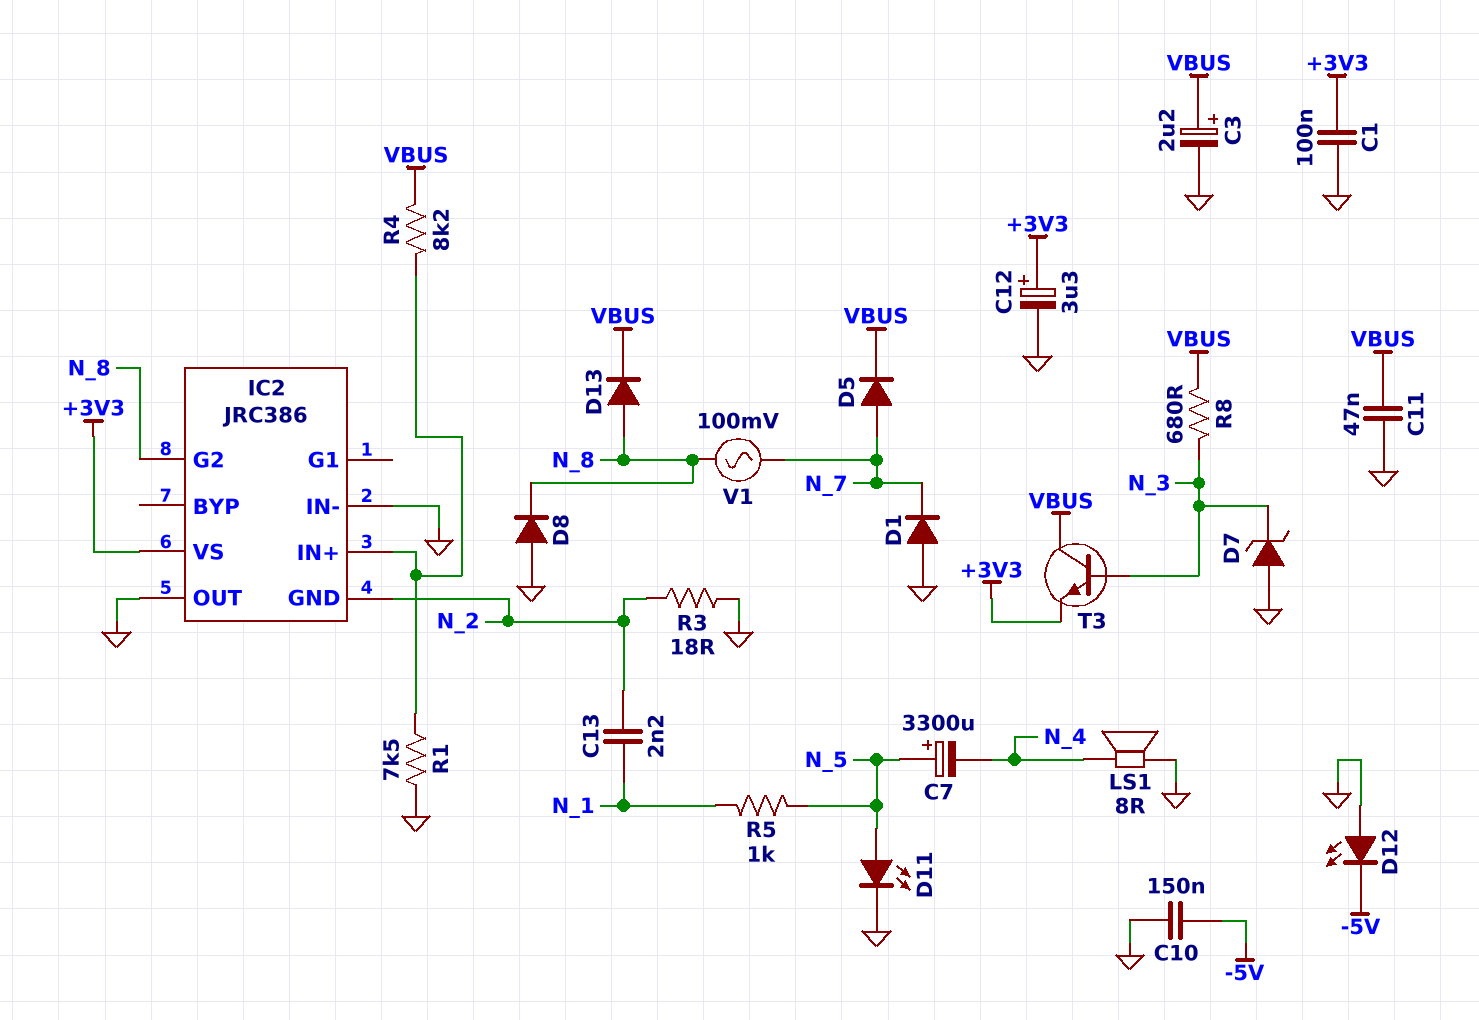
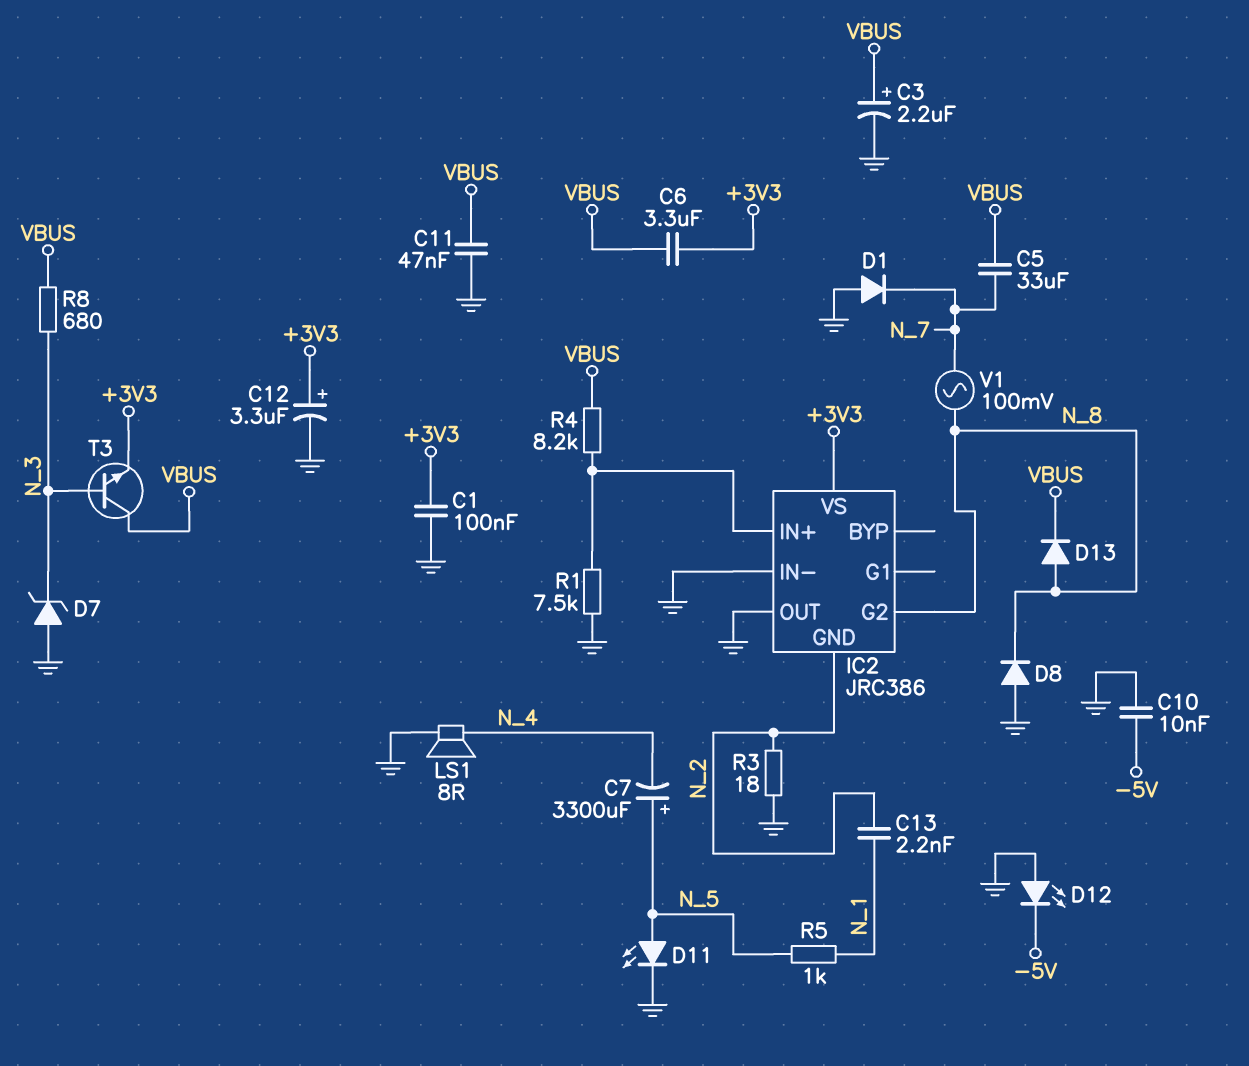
C5: none -> 33uF (N_7, VBUS)
C6: none -> 3.3uF (+3V3, VBUS)
C10: 150nF (-5V, GND) -> 10nF (-5V, GND)
D5: diode (A N_7, K VBUS) -> none

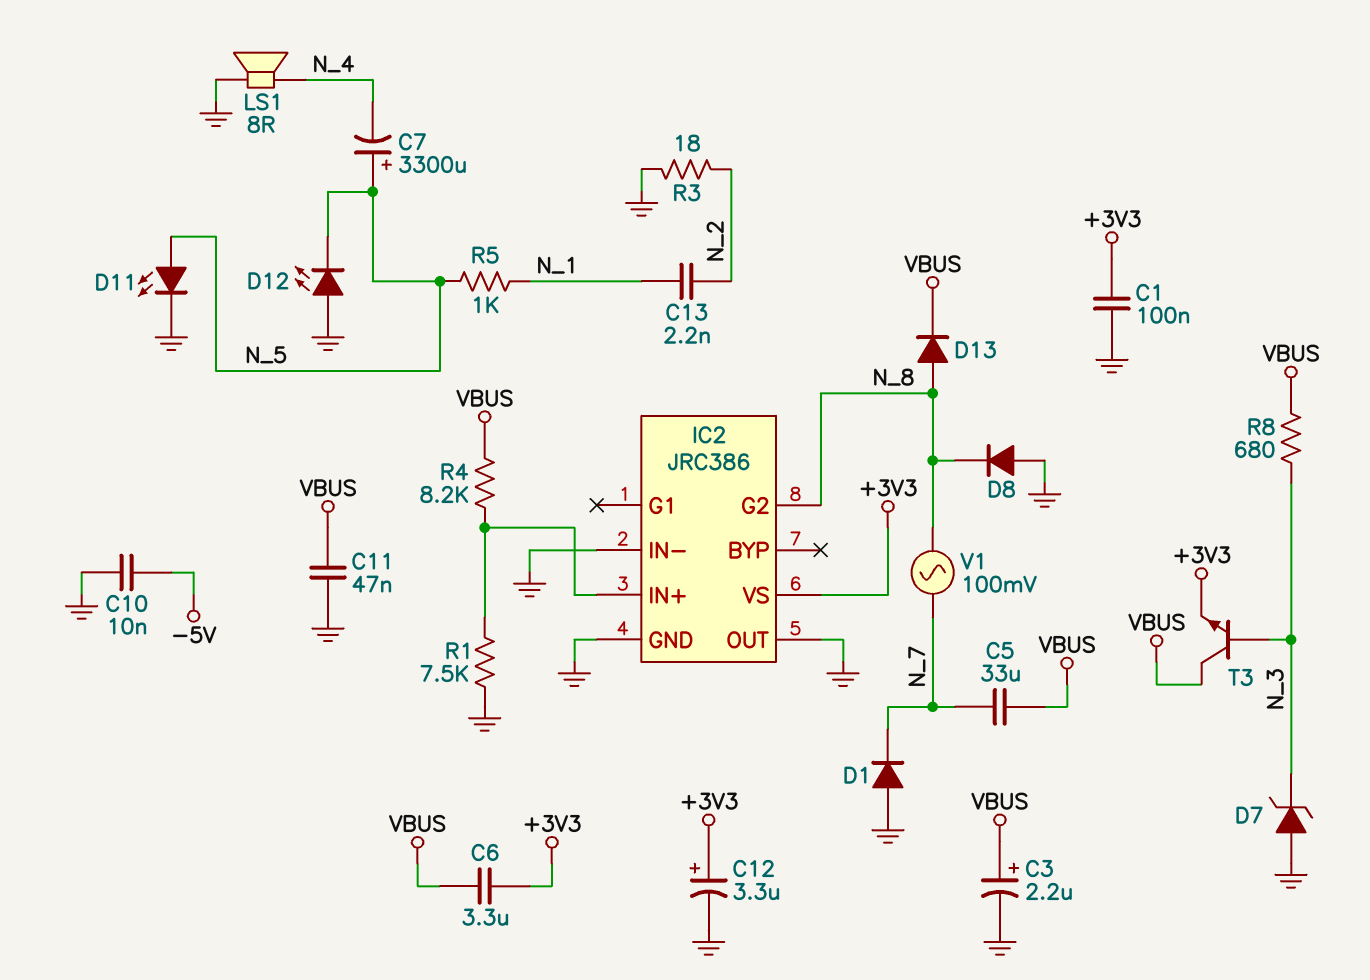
D12: LED (A GND, K -5V) -> LED (A GND, K N_5)
IC2 pin GND: N_2 -> GND

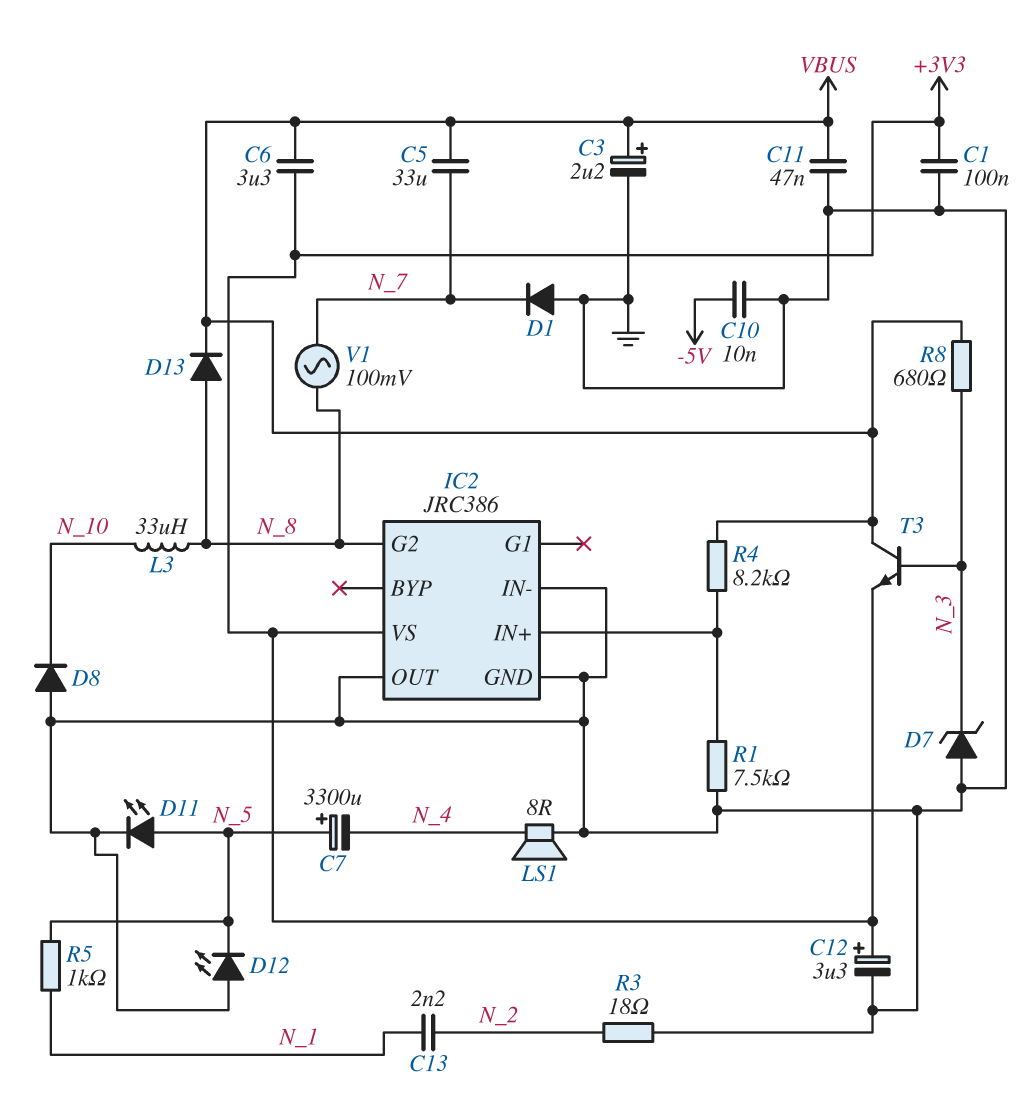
D8: diode (A GND, K N_8) -> diode (A GND, K N_10)
L3: none -> 33uH (N_8, N_10)

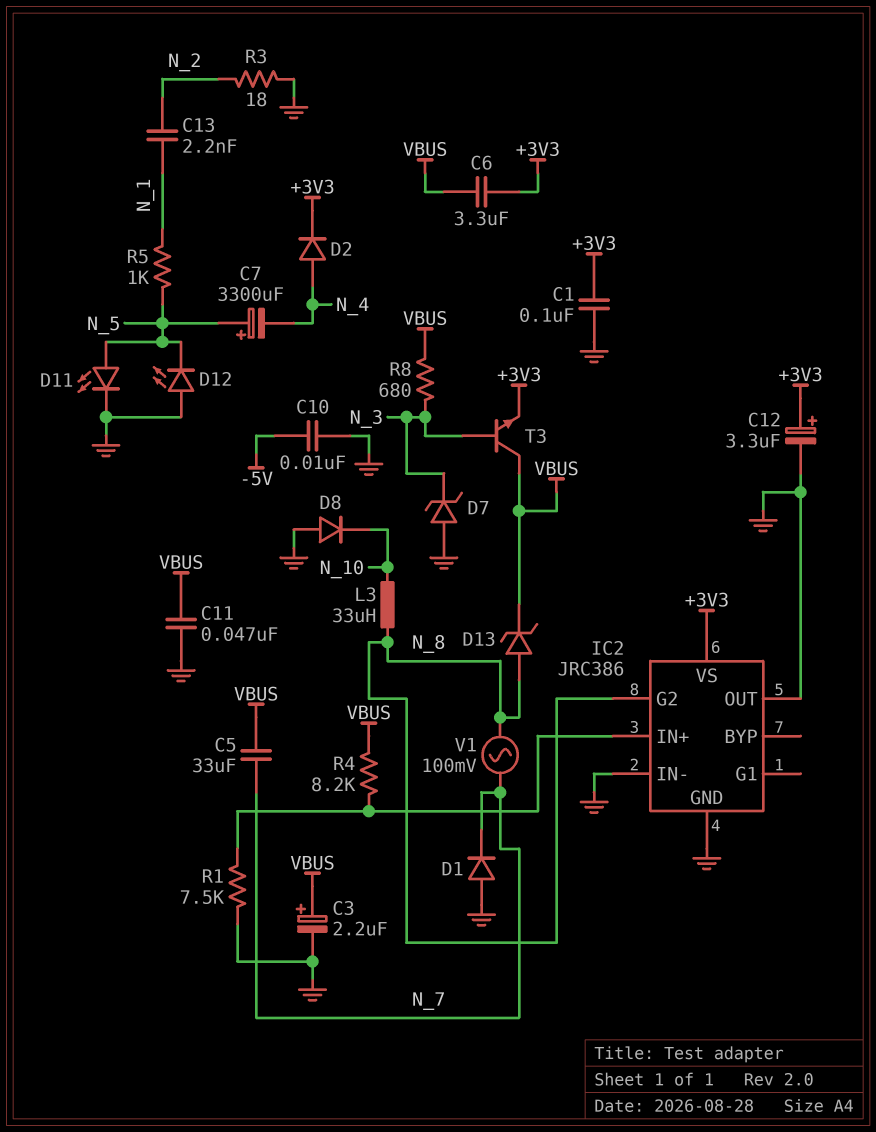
D2: none -> diode (A N_4, K +3V3)
D13: diode (A N_8, K VBUS) -> zener (A N_8, K VBUS)
LS1: speaker 8R (GND, N_4) -> none

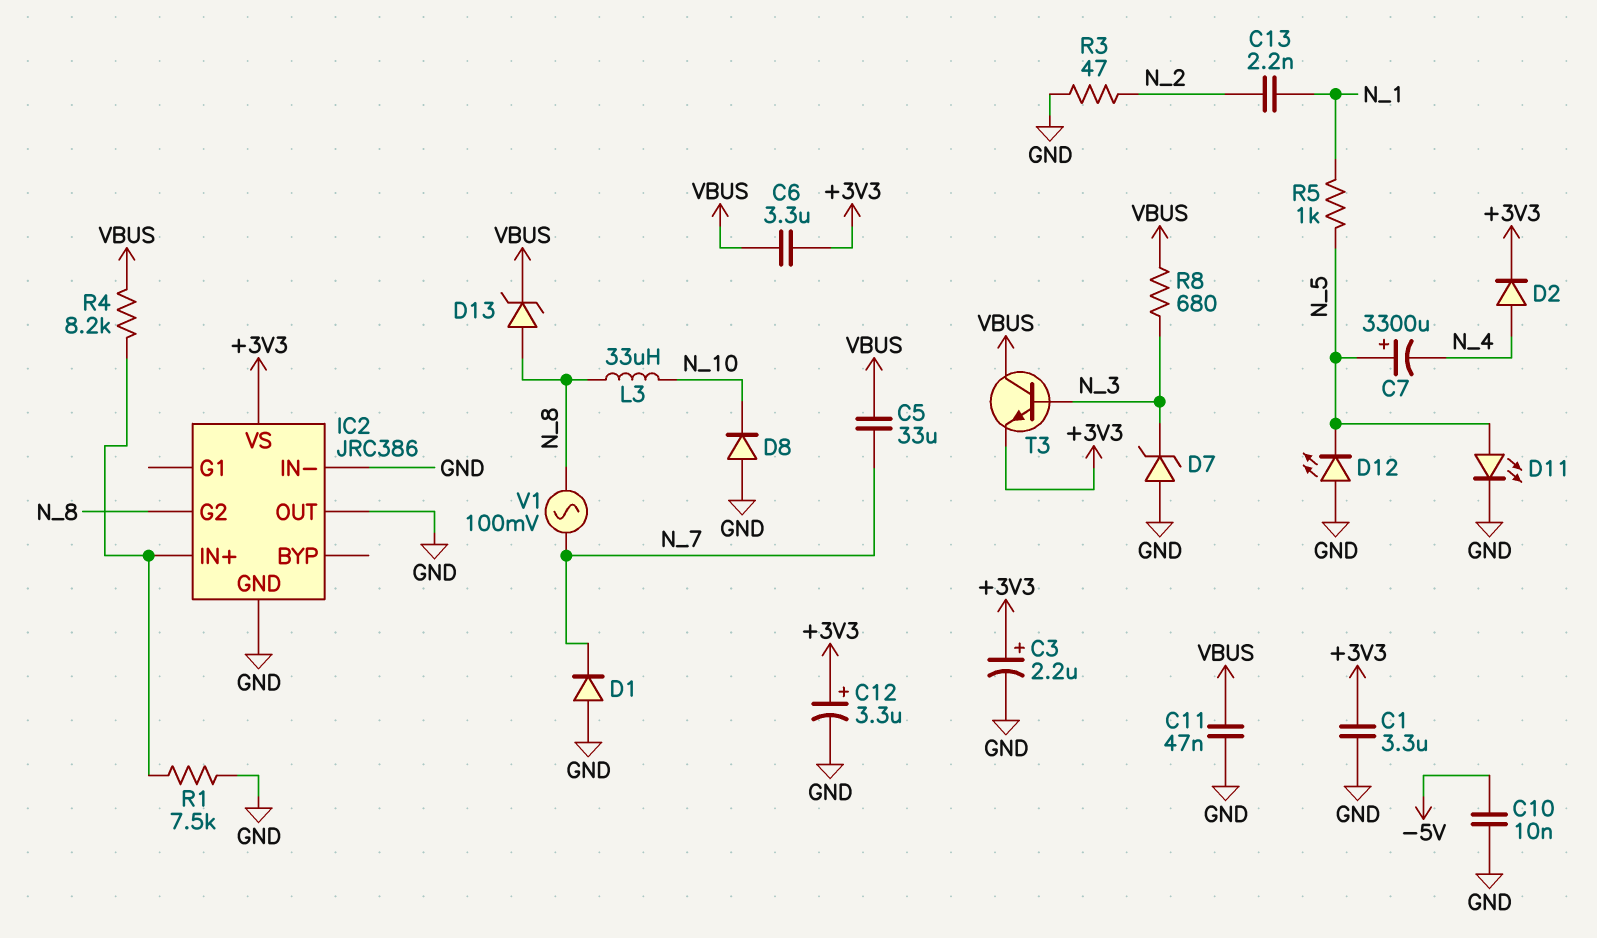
C1: 100nF (+3V3, GND) -> 3.3uF (+3V3, GND)
C3: 2.2uF (plus VBUS, minus GND) -> 2.2uF (plus +3V3, minus GND)
R3: 18 (GND, N_2) -> 47 (GND, N_2)

